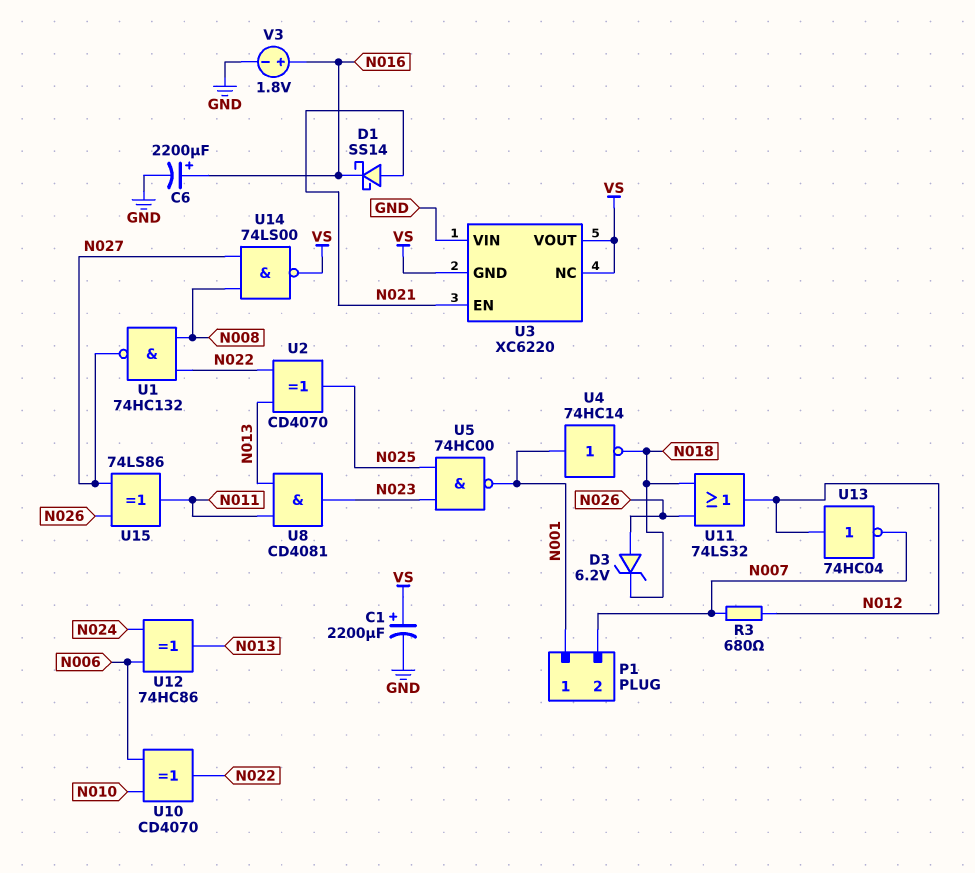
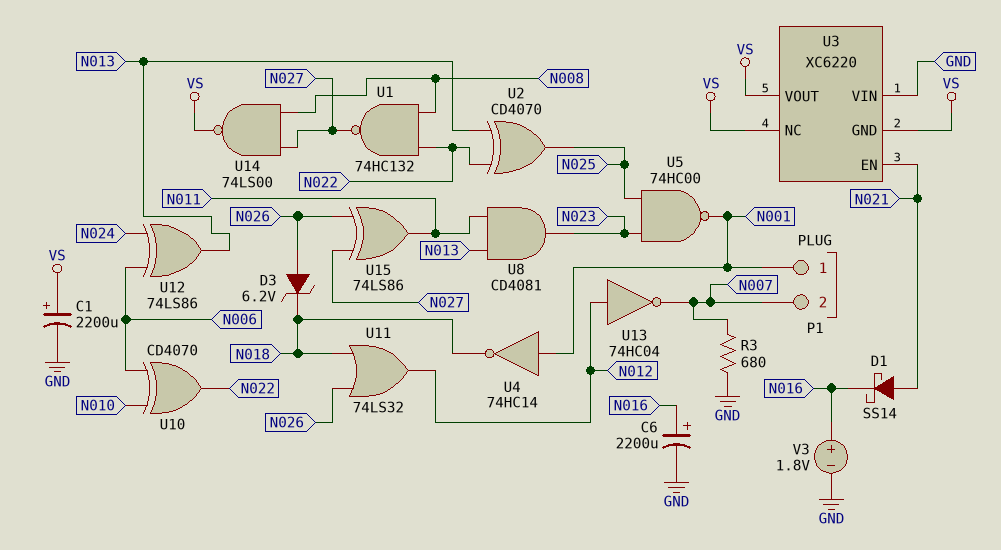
R3: 680 (N007, N012) -> 680 (GND, N007)
U12: XOR 74HC86 (in N006, in N024, out N013) -> XOR 74LS86 (in N006, in N024, out N013)

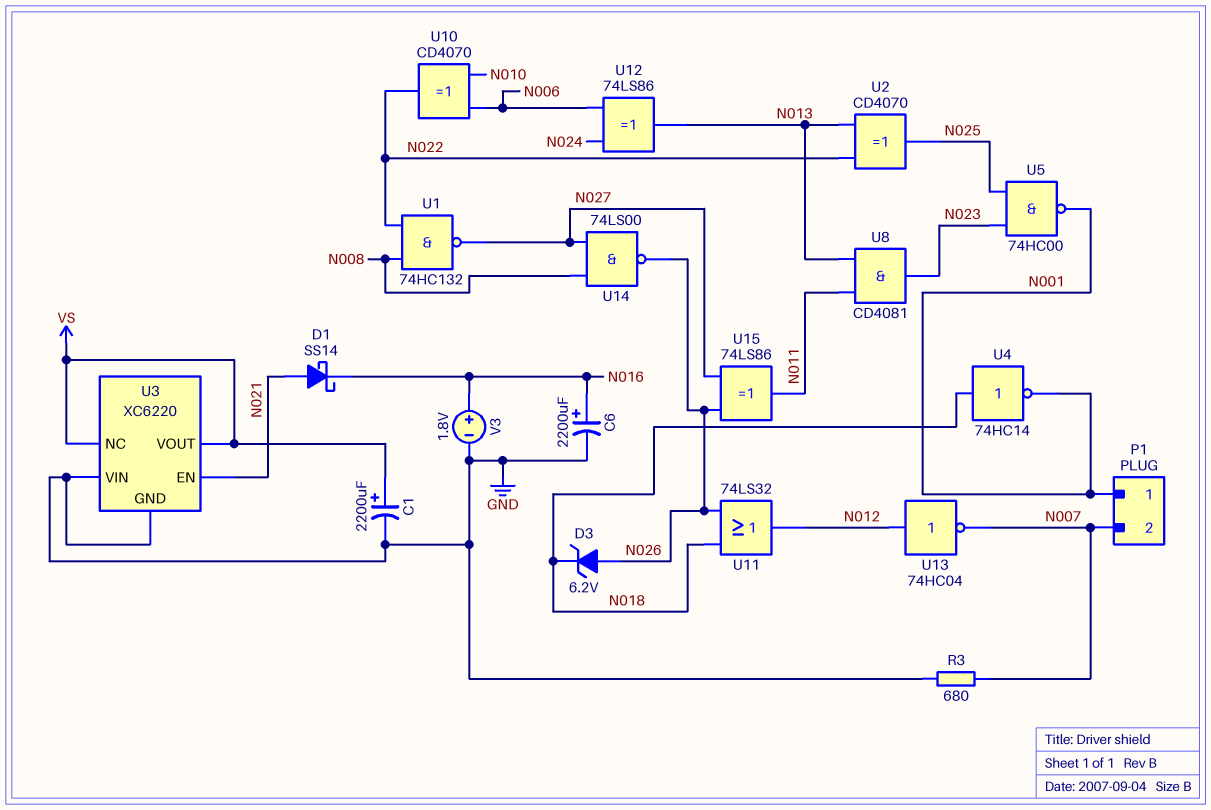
U3 pin GND: VS -> GND
U4: NOT 74HC14 (in N001, out N018) -> NOT 74HC14 (in N018, out N001)
U14: NAND 74LS00 (in N008, in N027, out VS) -> NAND 74LS00 (in N008, in N027, out N026)

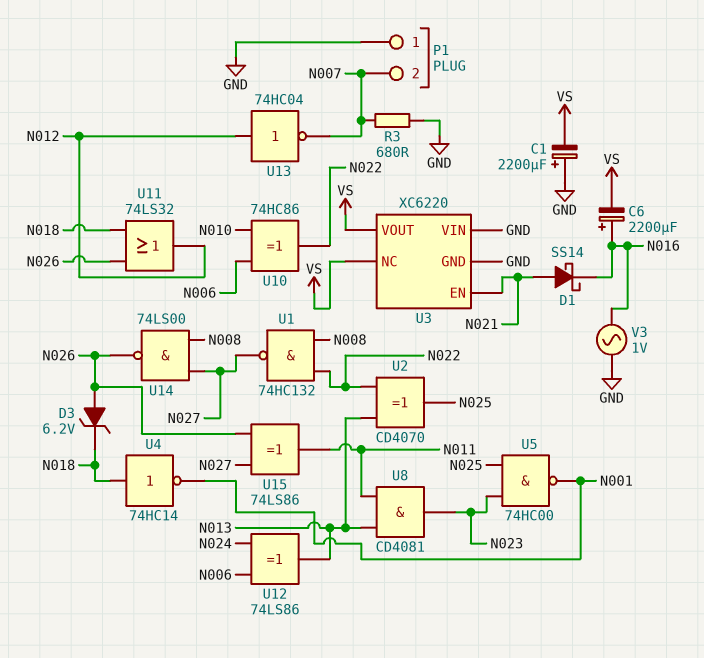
C1: 2200uF (plus VS, minus GND) -> 2200uF (plus GND, minus VS)
C6: 2200uF (plus N016, minus GND) -> 2200uF (plus N016, minus VS)
P1 pin 1: N001 -> GND
U10: XOR CD4070 (in N006, in N010, out N022) -> XOR 74HC86 (in N006, in N010, out N022)
V3: 1.8V (plus N016, minus GND) -> AC 1V (GND, N016)

